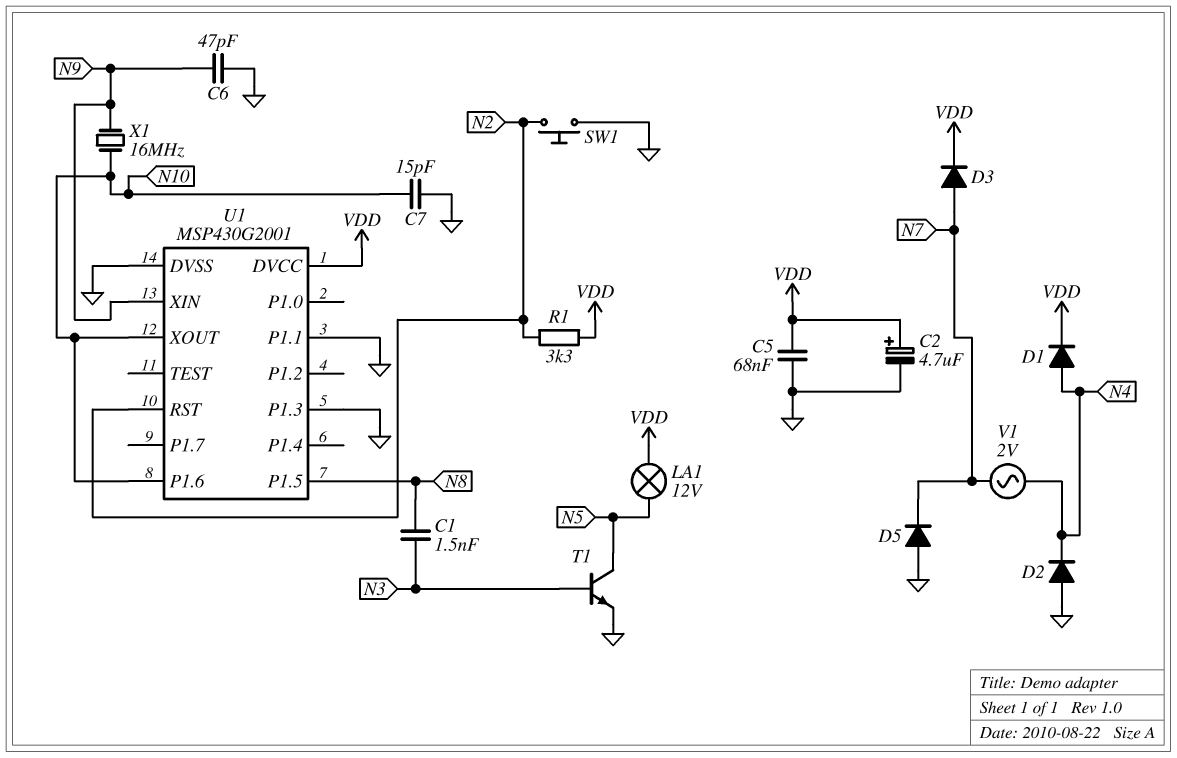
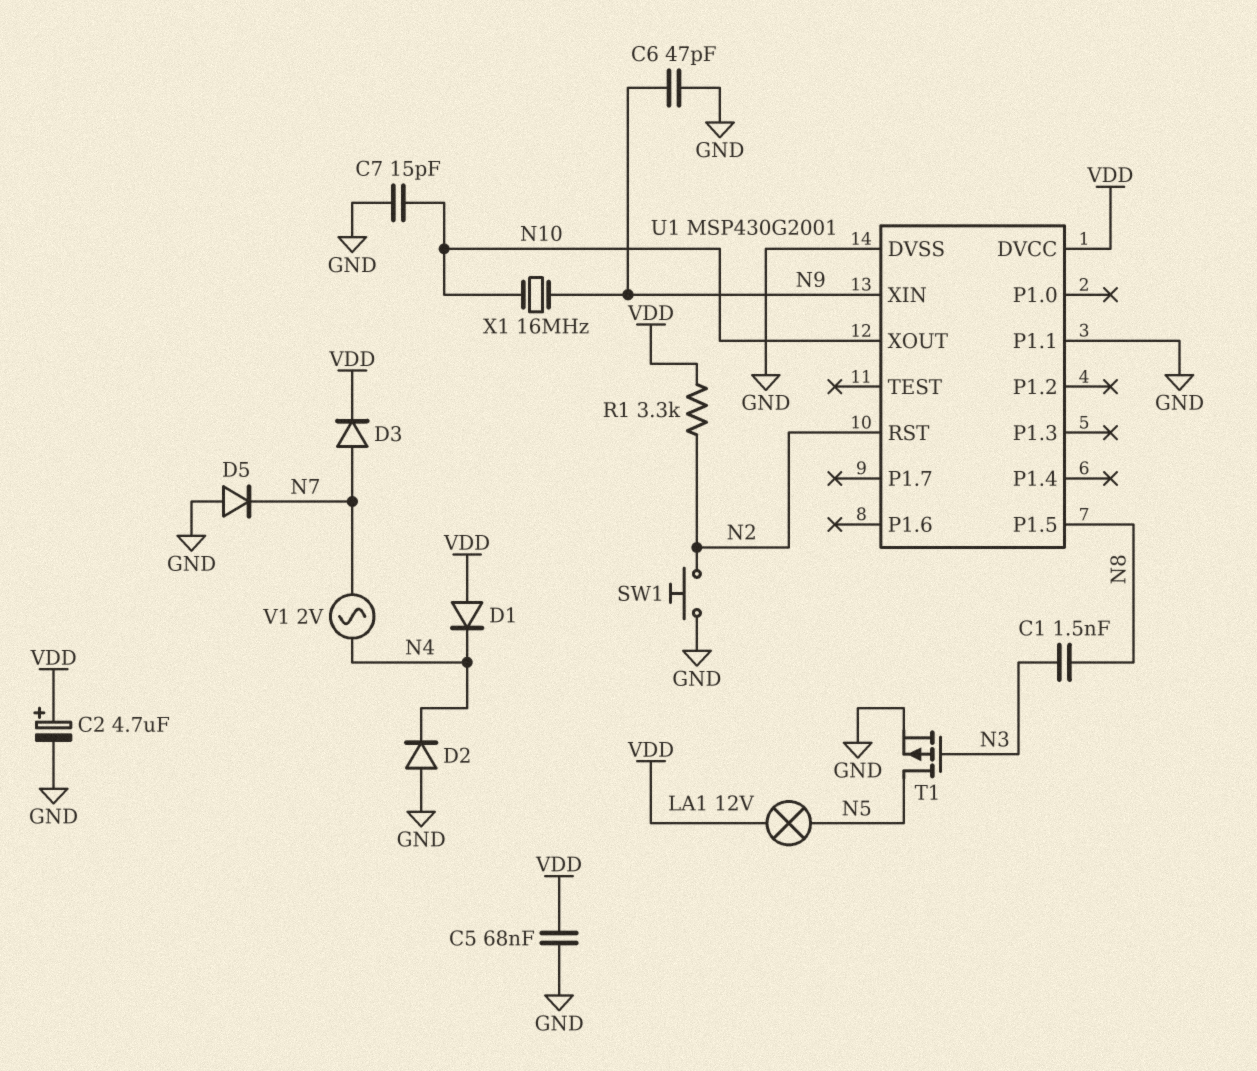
D1: diode (A N4, K VDD) -> diode (A VDD, K N4)
T1: NPN (B N3, C N5, E GND) -> PMOS (G N3, D N5, S GND)
U1 pin P1.3: GND -> none
U1 pin P1.6: N10 -> none

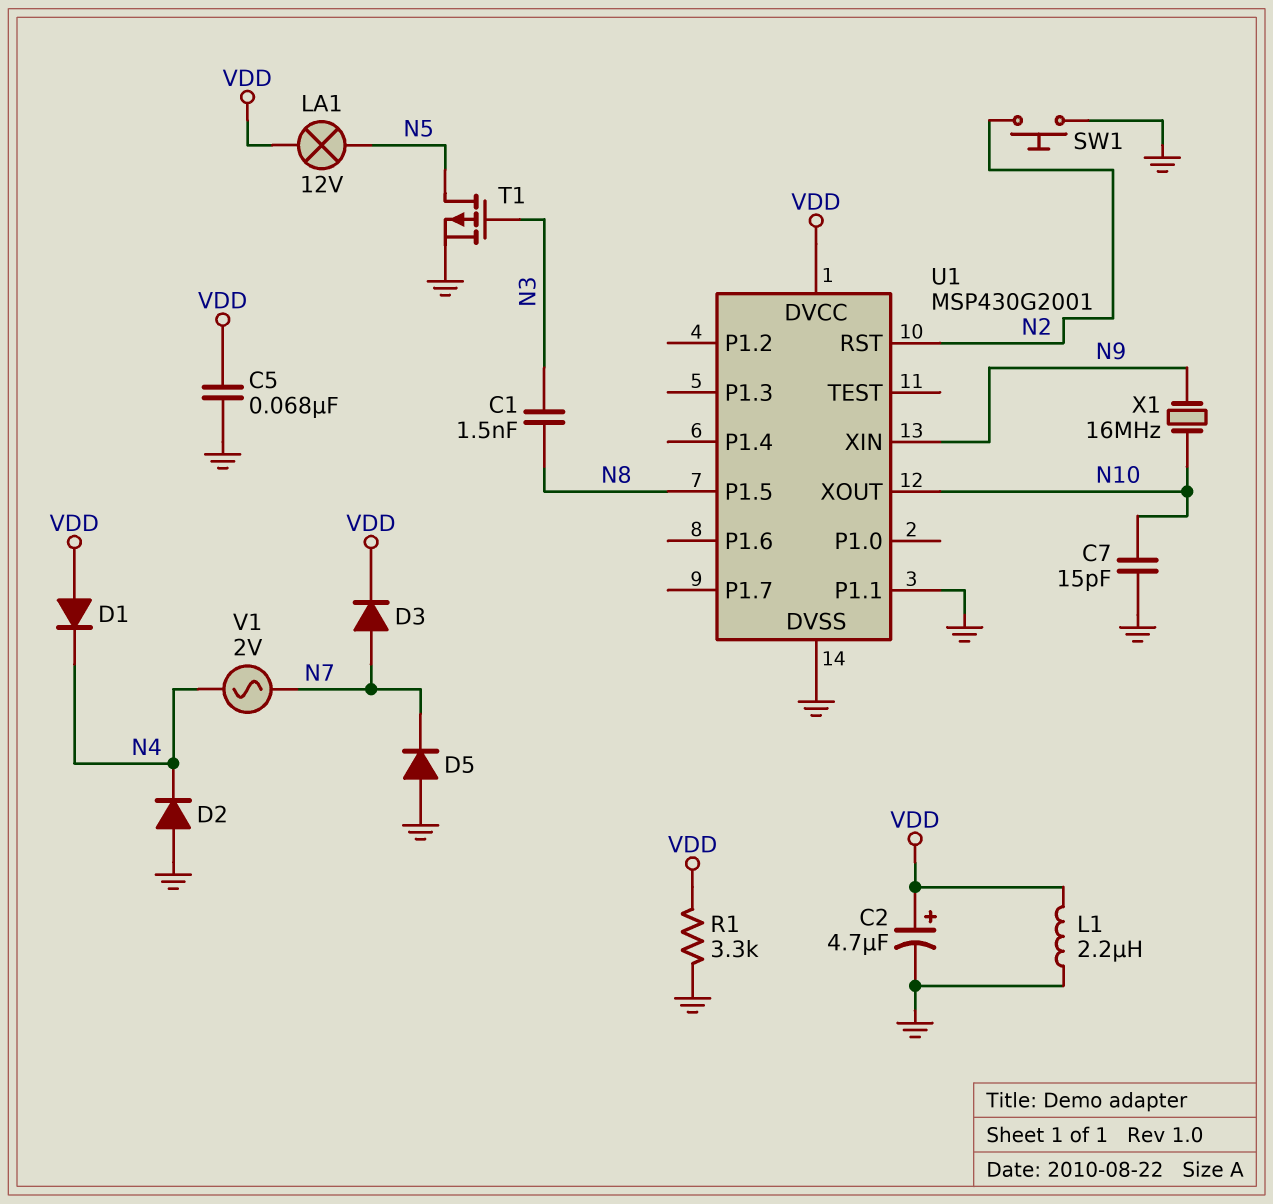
C6: 47pF (GND, N9) -> none
L1: none -> 2.2uH (GND, VDD)
R1: 3.3k (N2, VDD) -> 3.3k (GND, VDD)

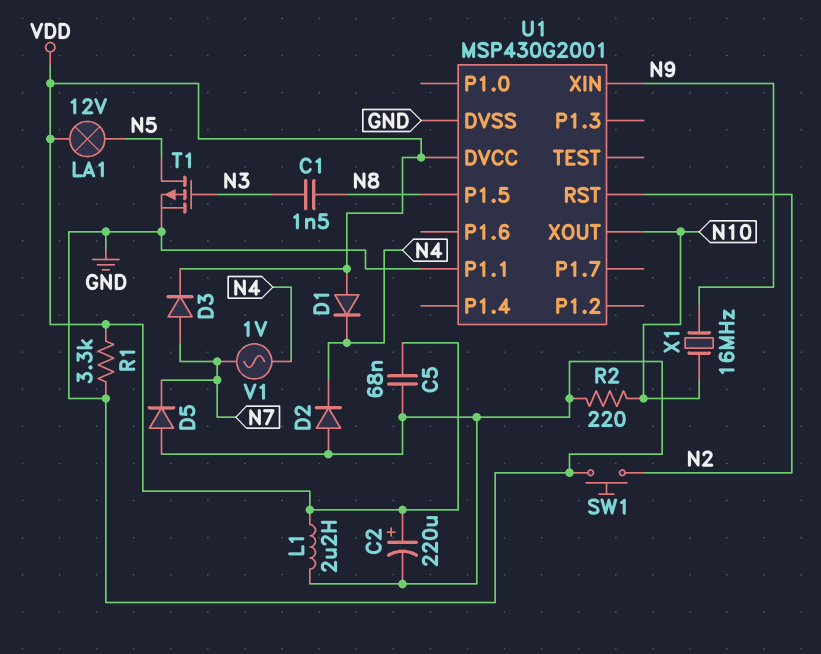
C2: 4.7uF (plus VDD, minus GND) -> 220uF (plus VDD, minus GND)
C7: 15pF (GND, N10) -> none
R2: none -> 220 (GND, N10)
V1: AC 2V (N4, N7) -> AC 1V (N4, N7)

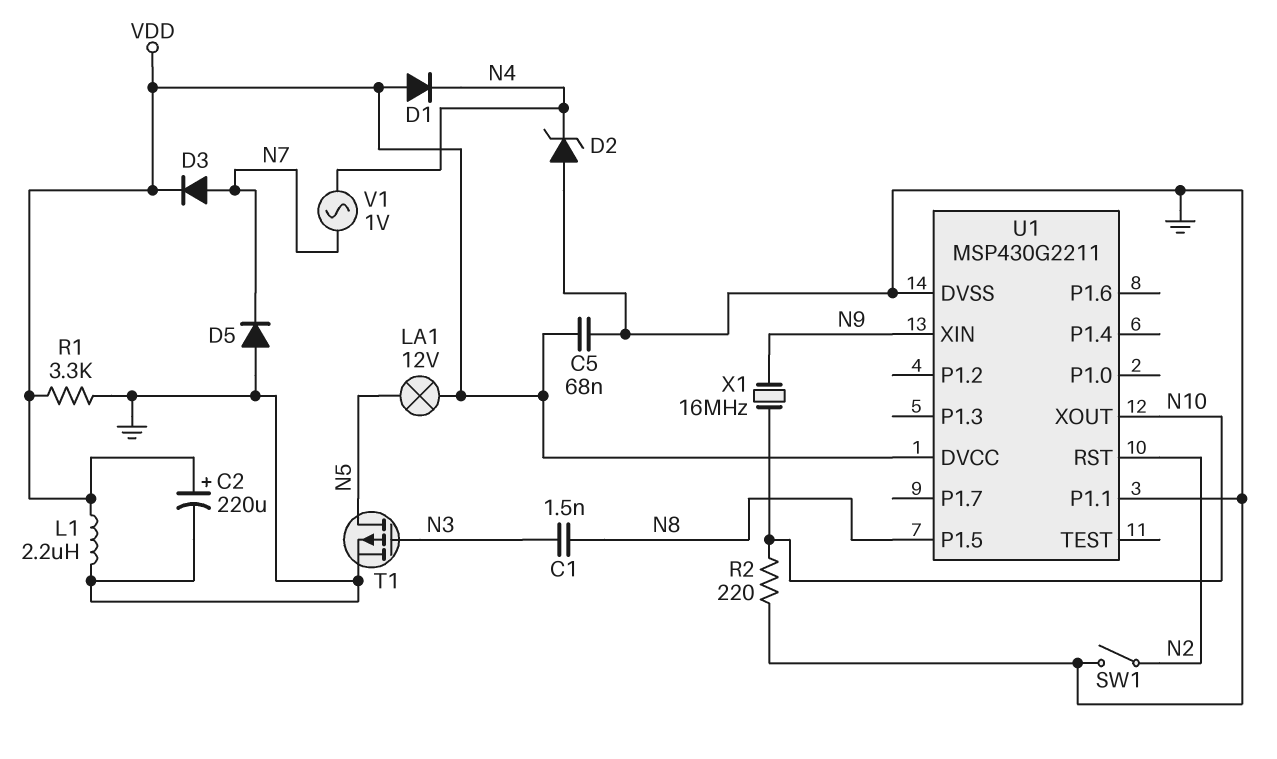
D2: diode (A GND, K N4) -> zener (A GND, K N4)
SW1: button (GND, N2) -> switch (GND, N2)
U1: MSP430G2001 -> MSP430G2211

